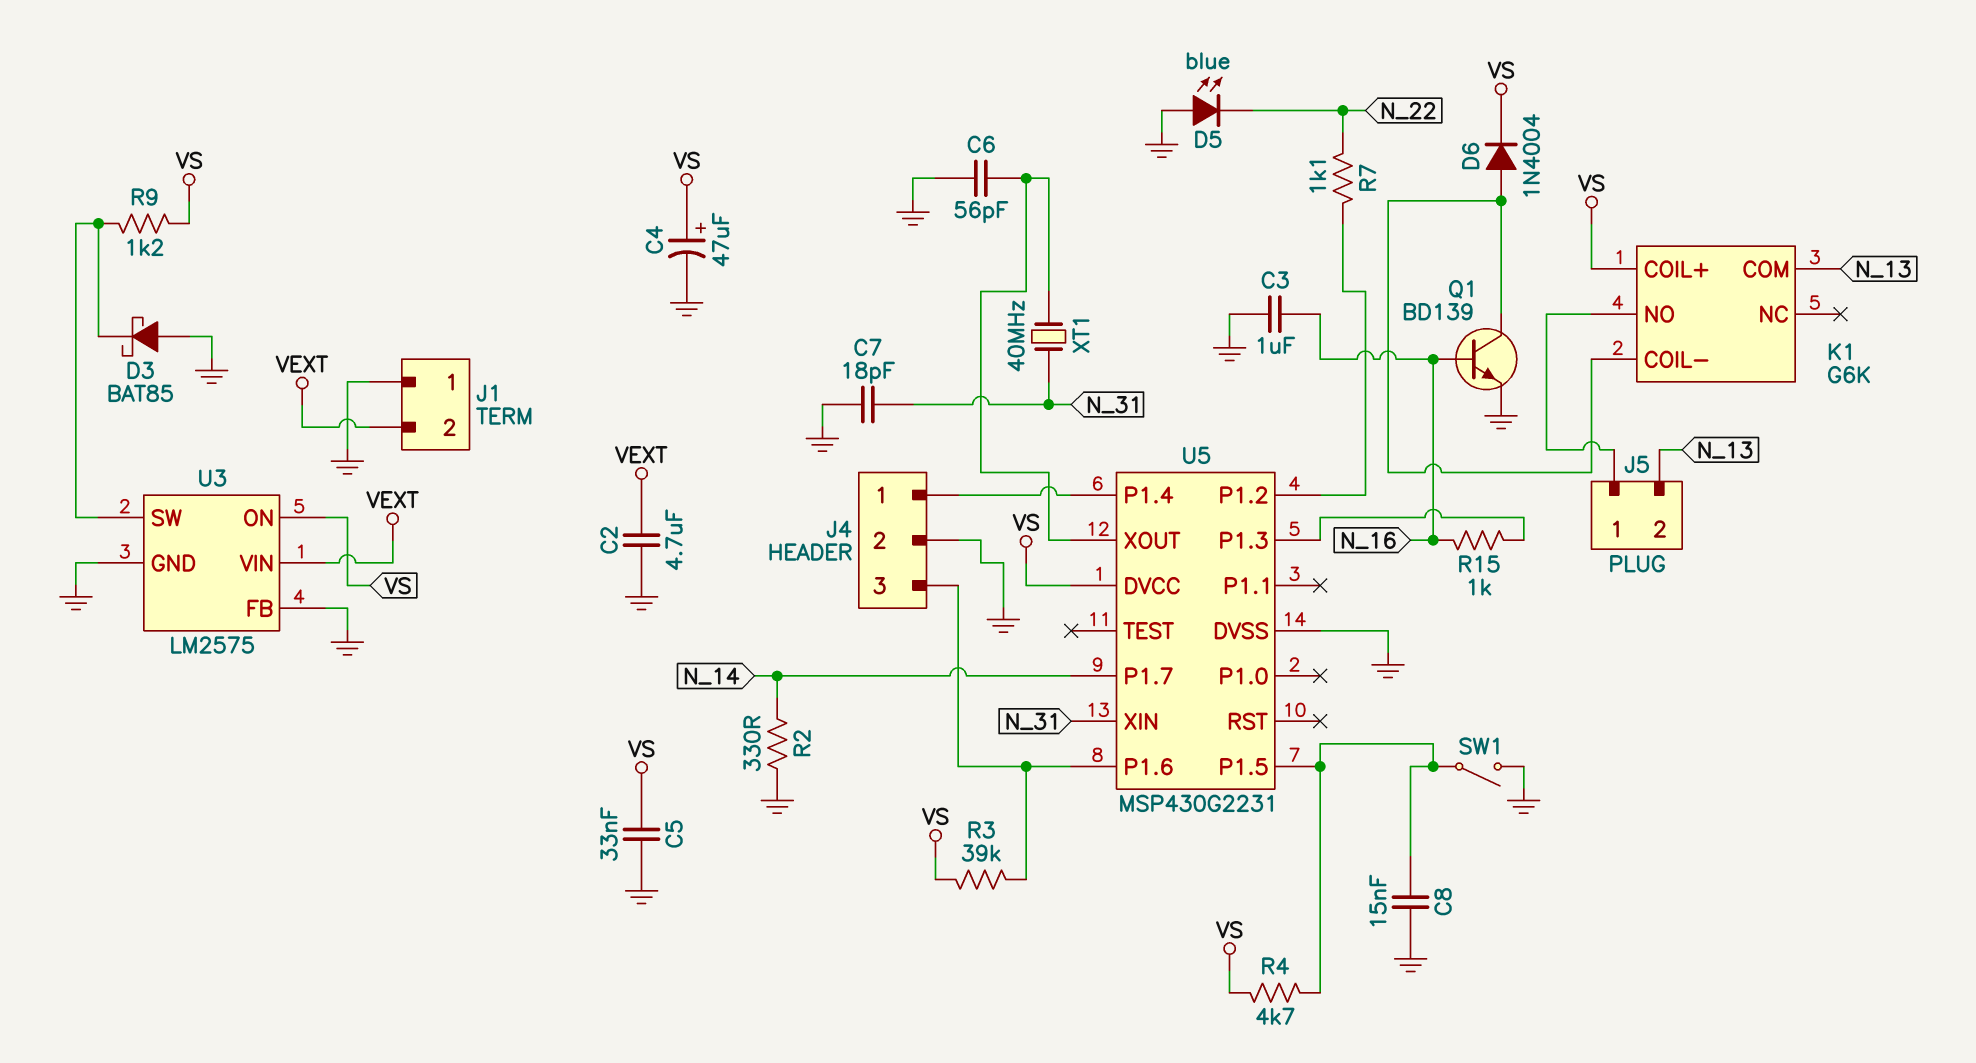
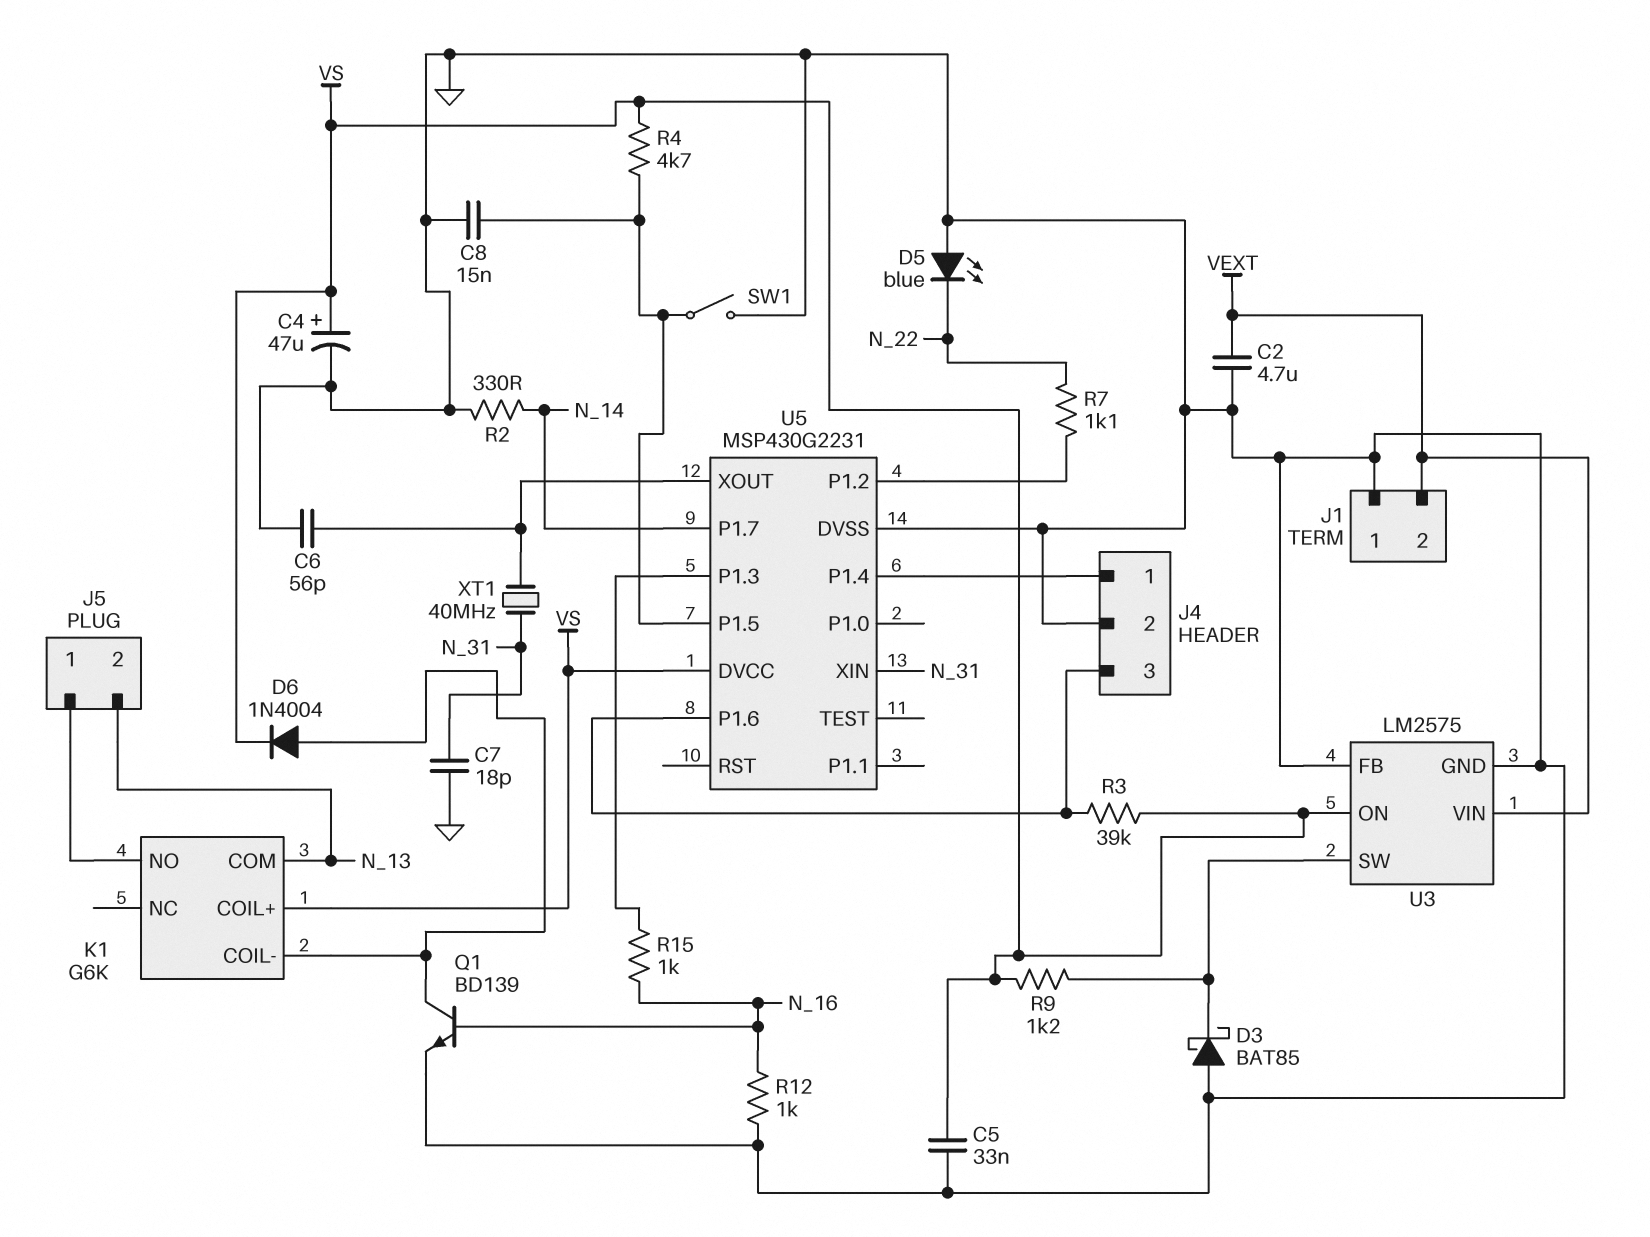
C3: 1uF (GND, N_16) -> none
R12: none -> 1k (GND, N_16)

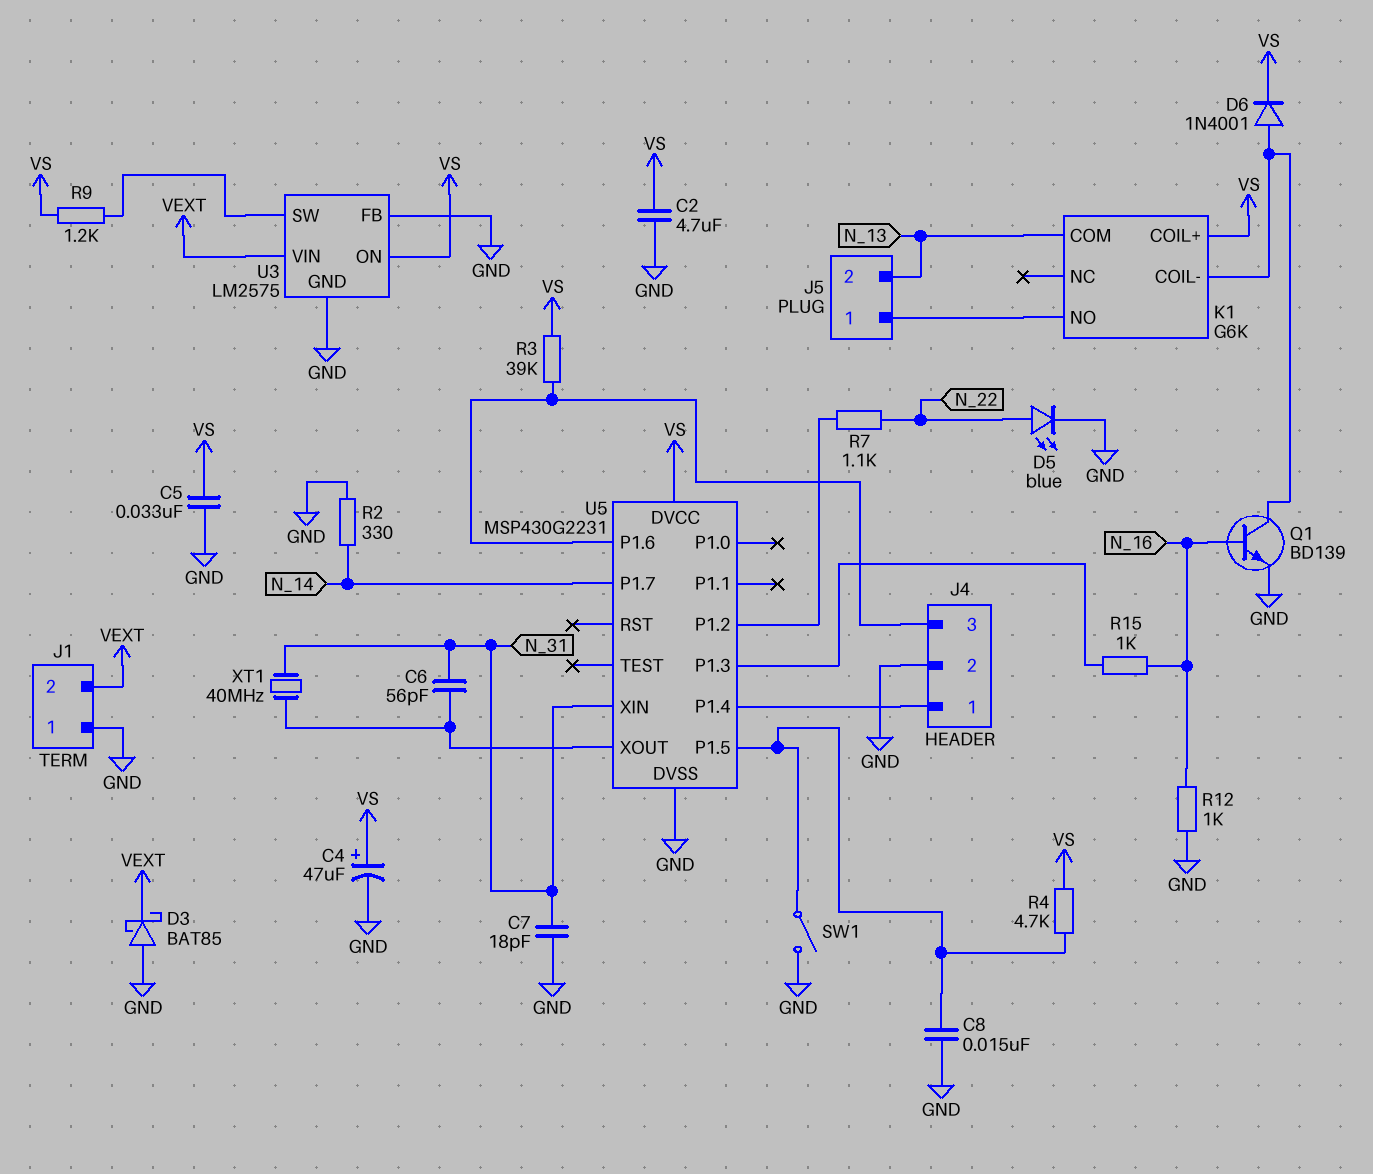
C2: 4.7uF (GND, VEXT) -> 4.7uF (GND, VS)
C6: 56pF (GND, U5/XOUT) -> 56pF (N_31, U5/XOUT)
D3: schottky BAT85 (A GND, K U3/SW) -> schottky BAT85 (A GND, K VEXT)
D5: LED blue (A GND, K N_22) -> LED blue (A N_22, K GND)
D6: diode 1N4004 (A K1/COIL-, K VS) -> diode 1N4001 (A K1/COIL-, K VS)

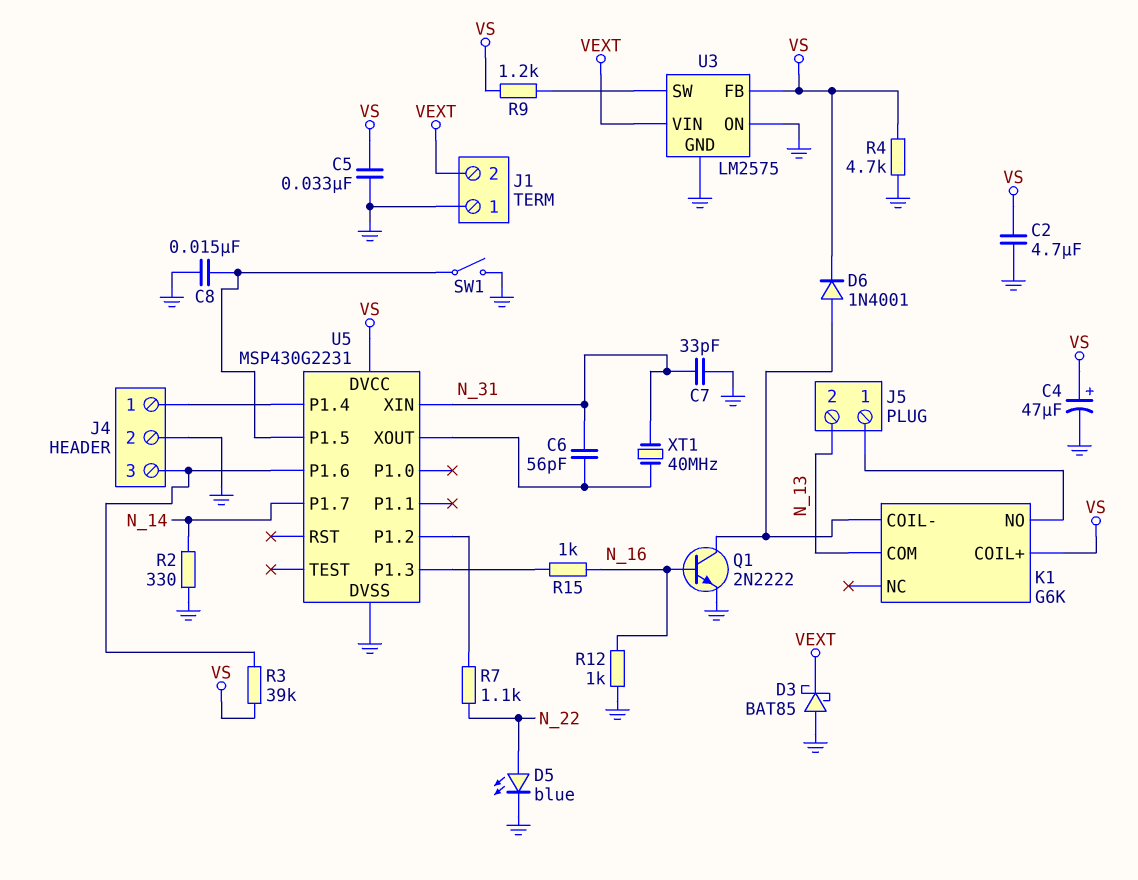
C7: 18pF (GND, N_31) -> 33pF (GND, N_31)
Q1: NPN BD139 (B N_16, C K1/COIL-, E GND) -> NPN 2N2222 (B N_16, C K1/COIL-, E GND)
R4: 4.7k (U5/P1.5, VS) -> 4.7k (GND, VS)
U3 pin FB: GND -> VS
U3 pin ON: VS -> GND

